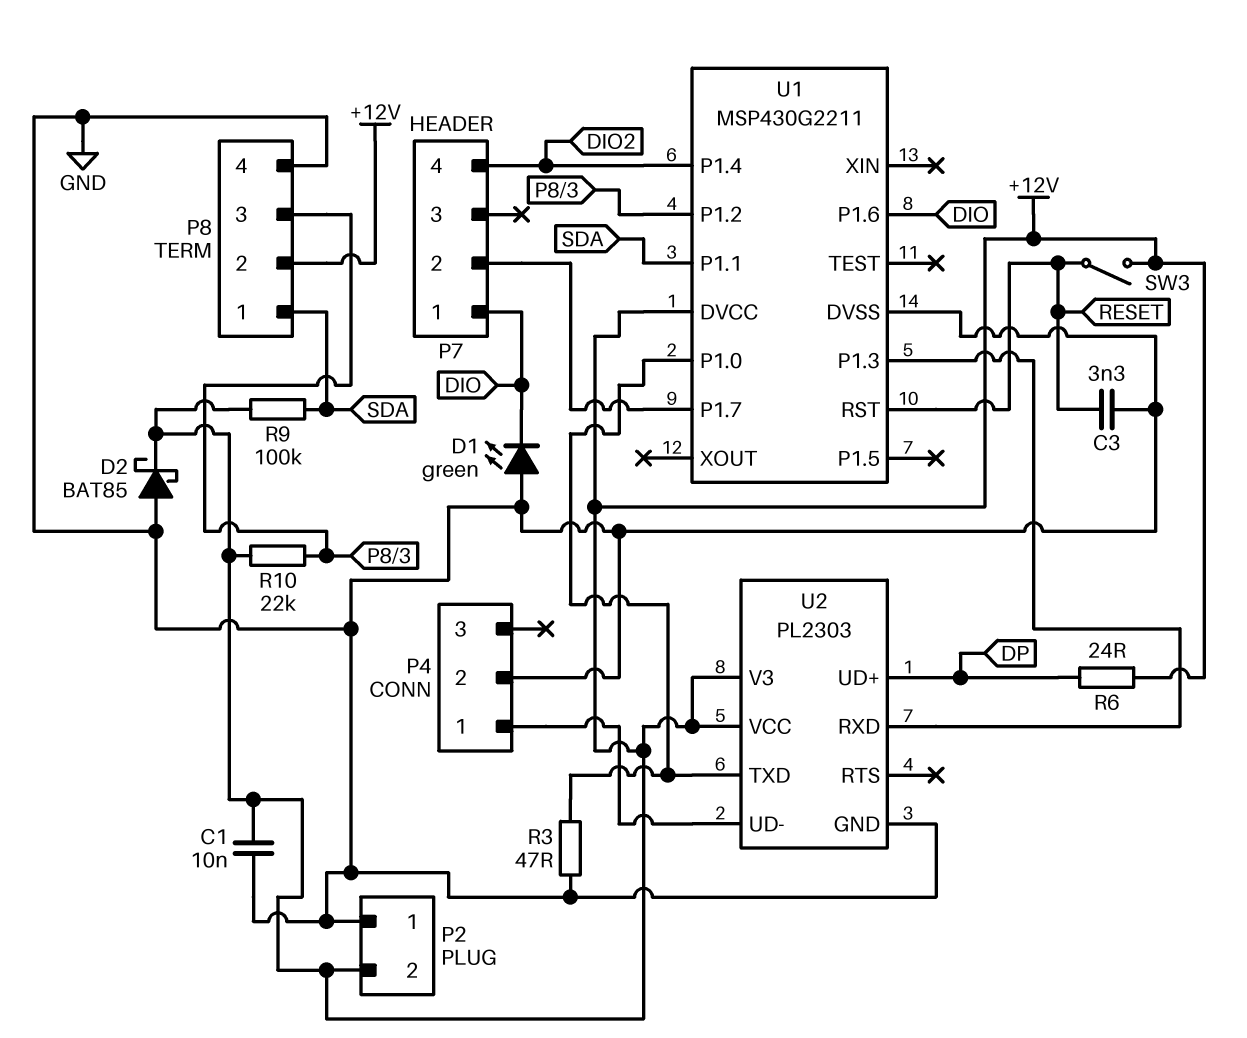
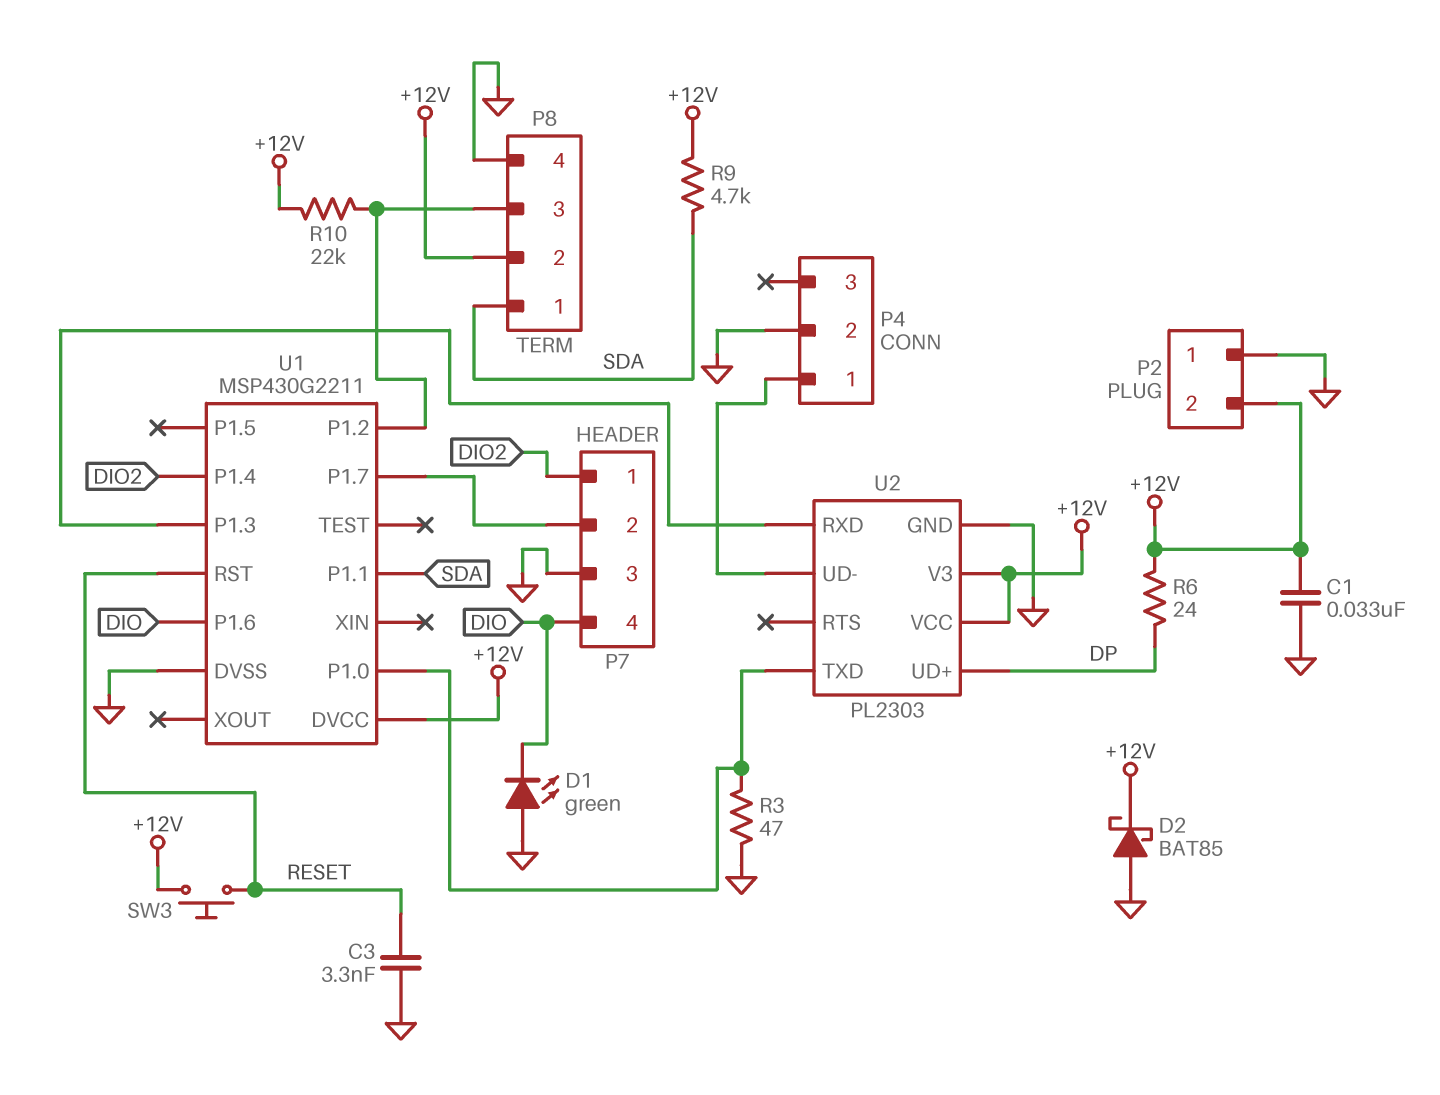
C1: 10nF (+12V, GND) -> 33nF (+12V, GND)
P7 pin 1: DIO -> DIO2
P7 pin 3: none -> GND
P7 pin 4: DIO2 -> DIO
R9: 100k (+12V, SDA) -> 4.7k (+12V, SDA)
SW3: switch (+12V, RESET) -> button (+12V, RESET)

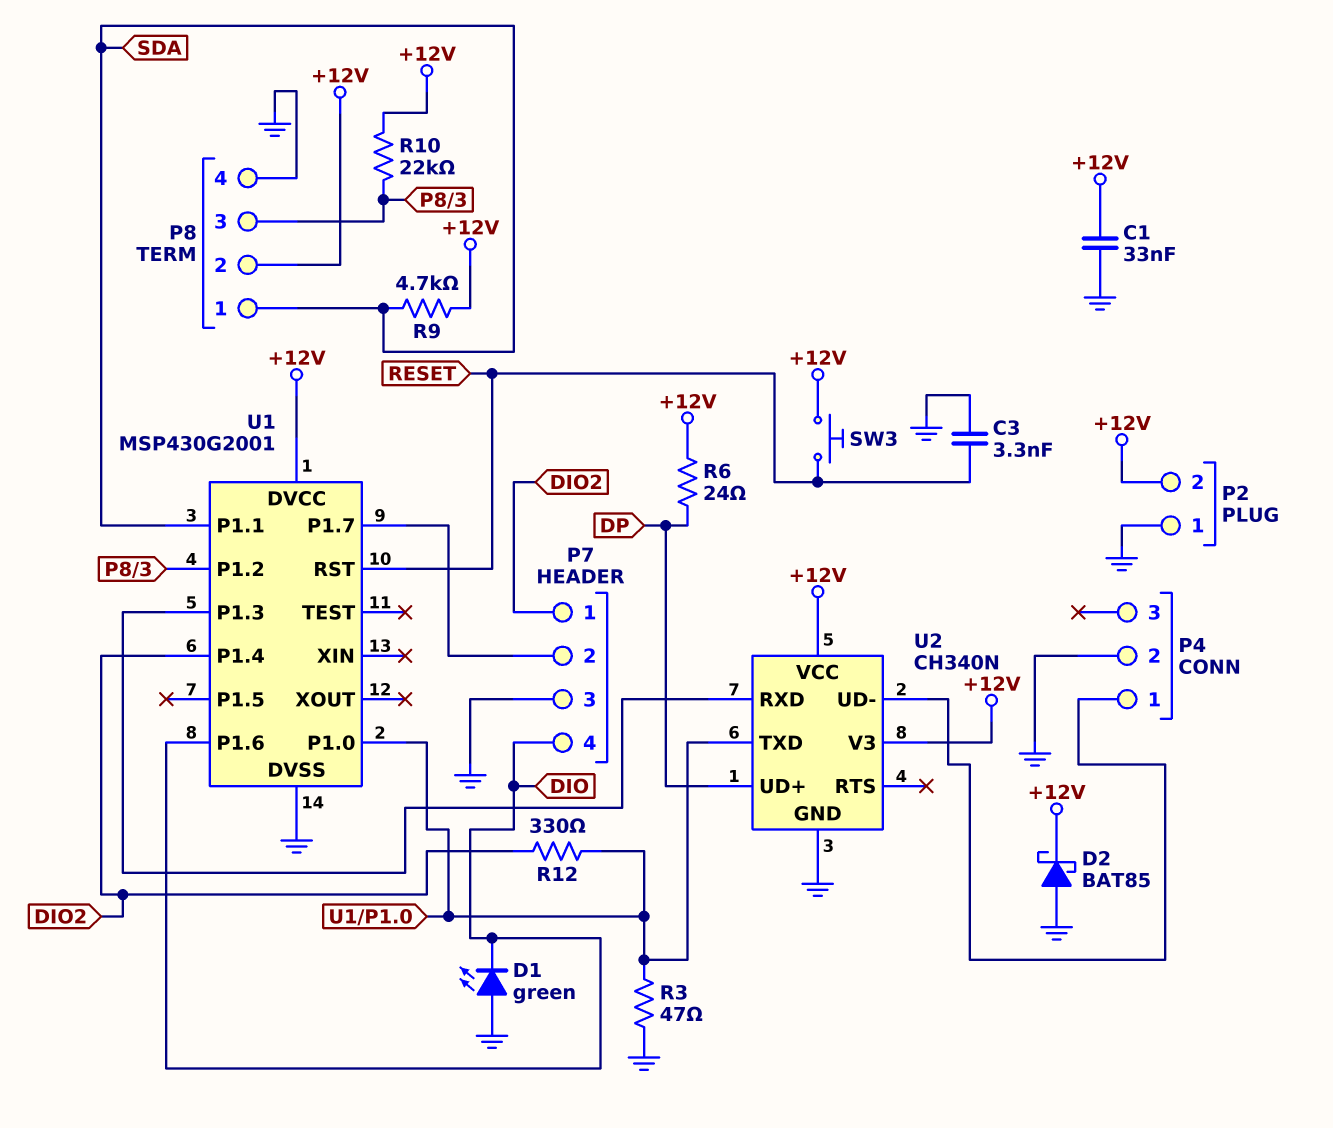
R12: none -> 330 (DIO2, U1/P1.0)
U1: MSP430G2211 -> MSP430G2001
U2: PL2303 -> CH340N

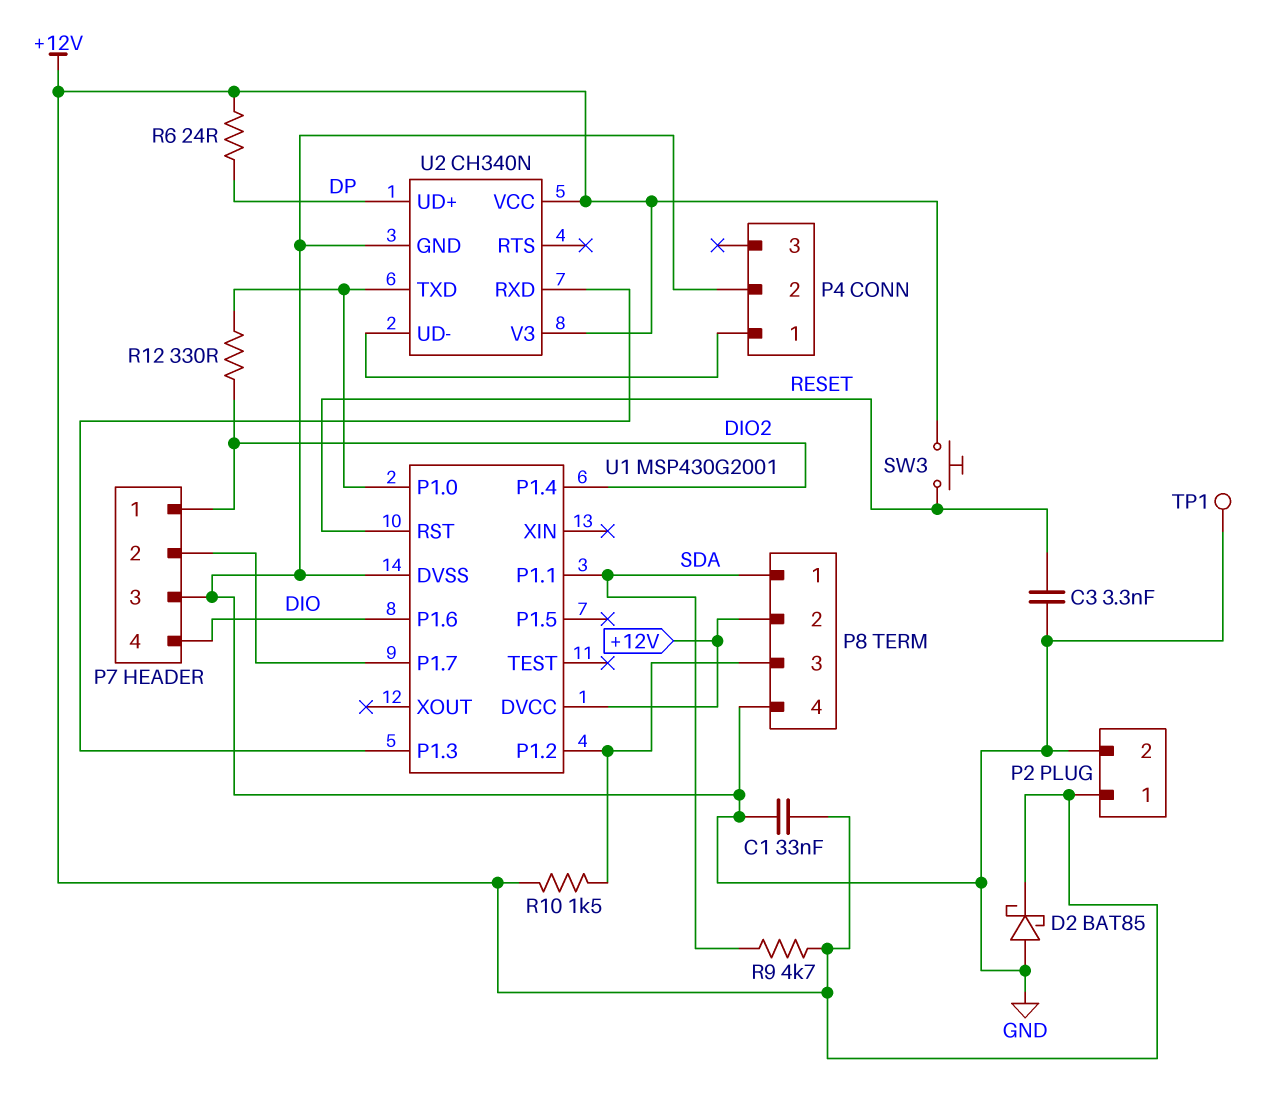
D1: LED green (A GND, K DIO) -> none
P2 pin 1: GND -> +12V
P2 pin 2: +12V -> GND
R3: 47 (GND, U1/P1.0) -> none
R10: 22k (+12V, P8/3) -> 1.5k (+12V, P8/3)
TP1: none -> test point (GND)

